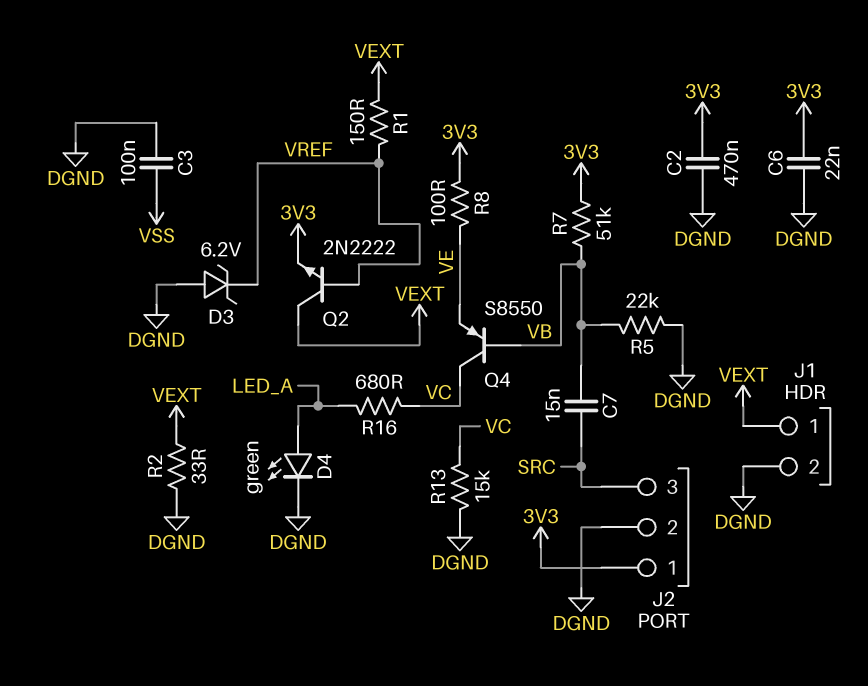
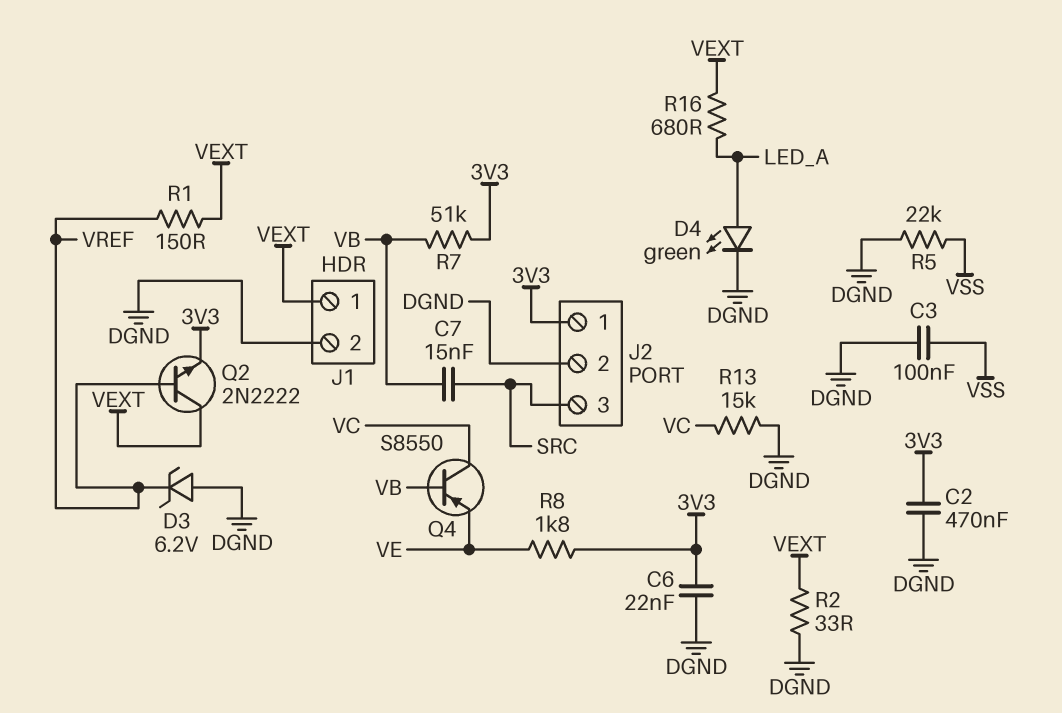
R5: 22k (DGND, VB) -> 22k (DGND, VSS)
R8: 100 (3V3, VE) -> 1.8k (3V3, VE)
R16: 680 (LED_A, VC) -> 680 (LED_A, VEXT)

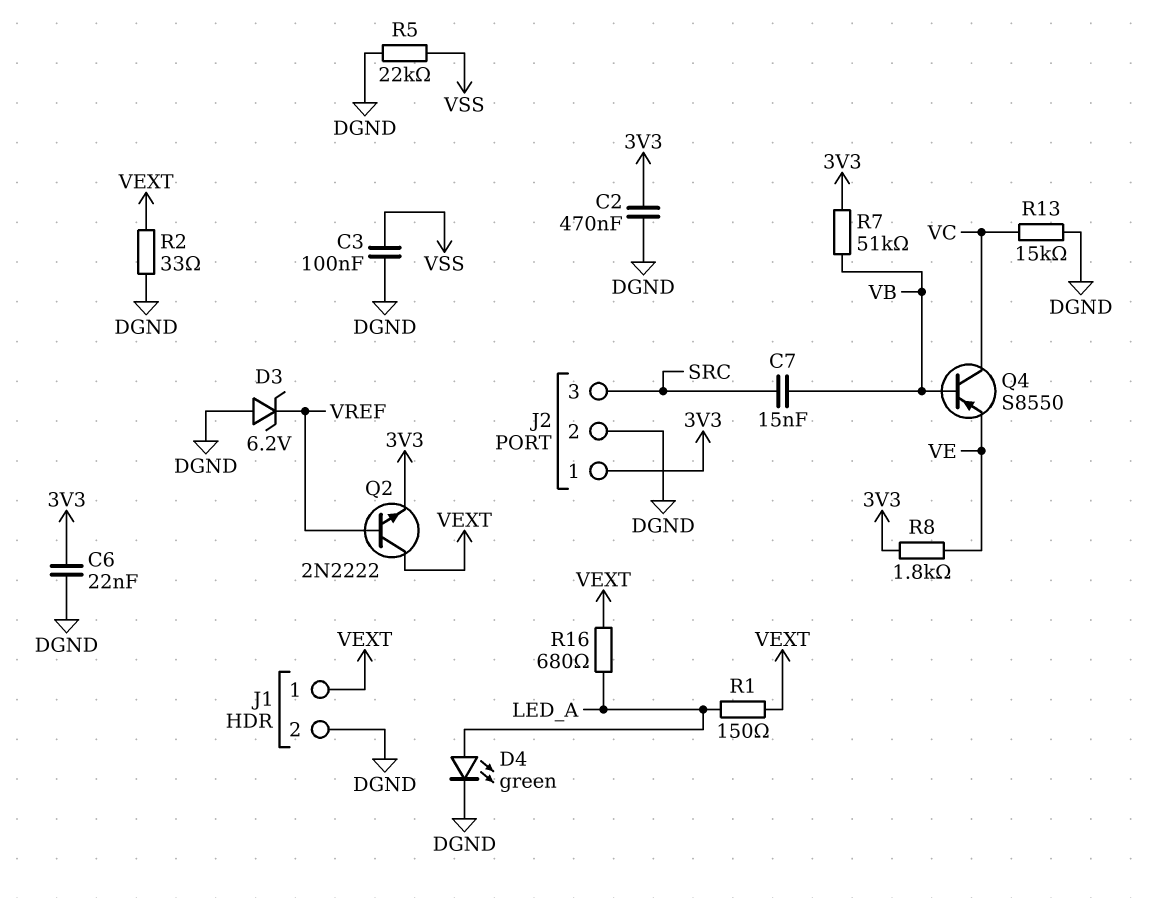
R1: 150 (VEXT, VREF) -> 150 (LED_A, VEXT)

